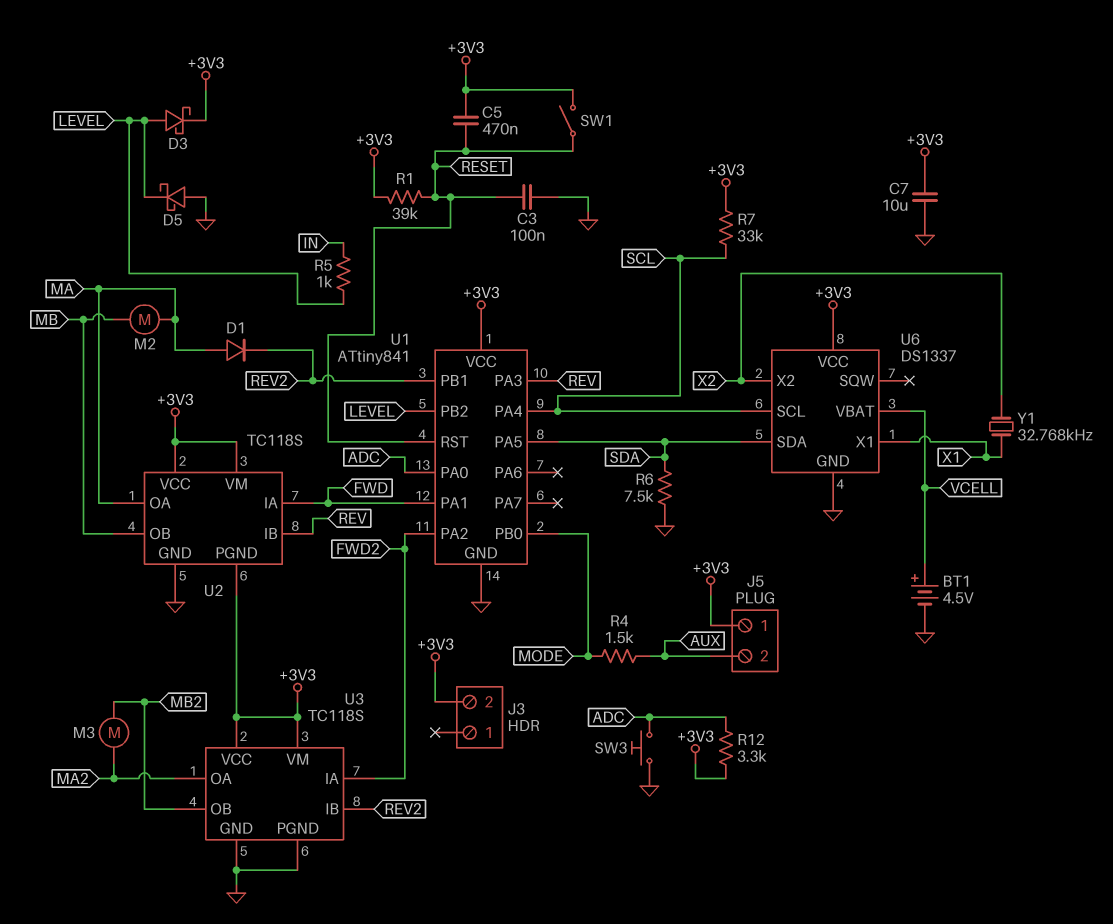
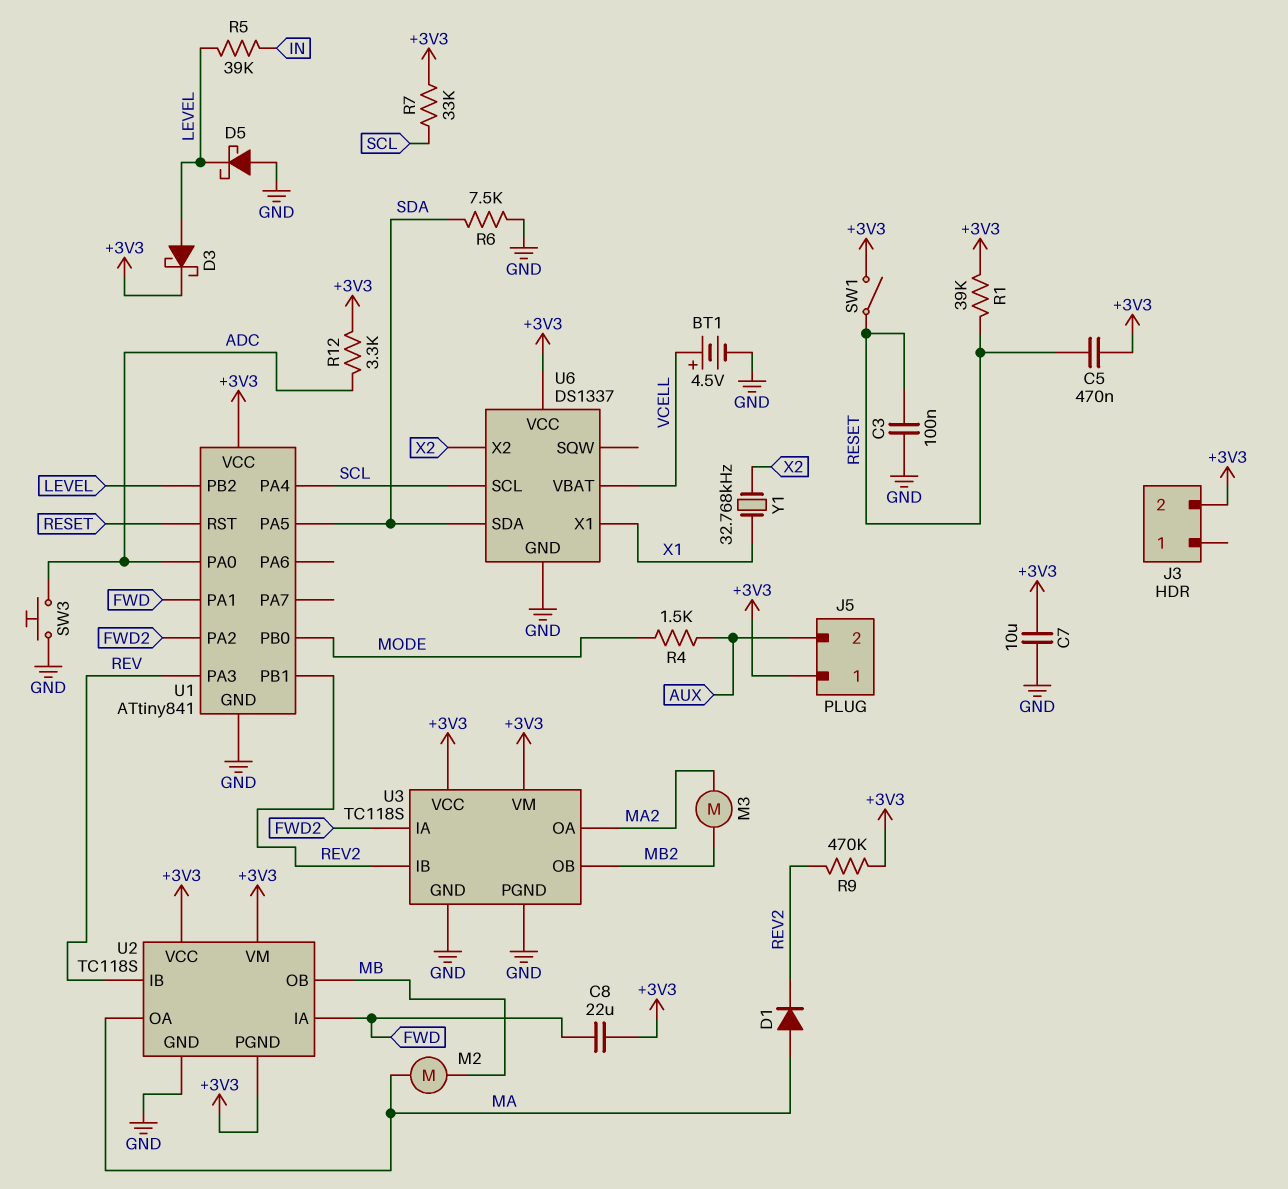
C8: none -> 22uF (+3V3, FWD)
R5: 1k (IN, LEVEL) -> 39k (IN, LEVEL)
R9: none -> 470k (+3V3, REV2)

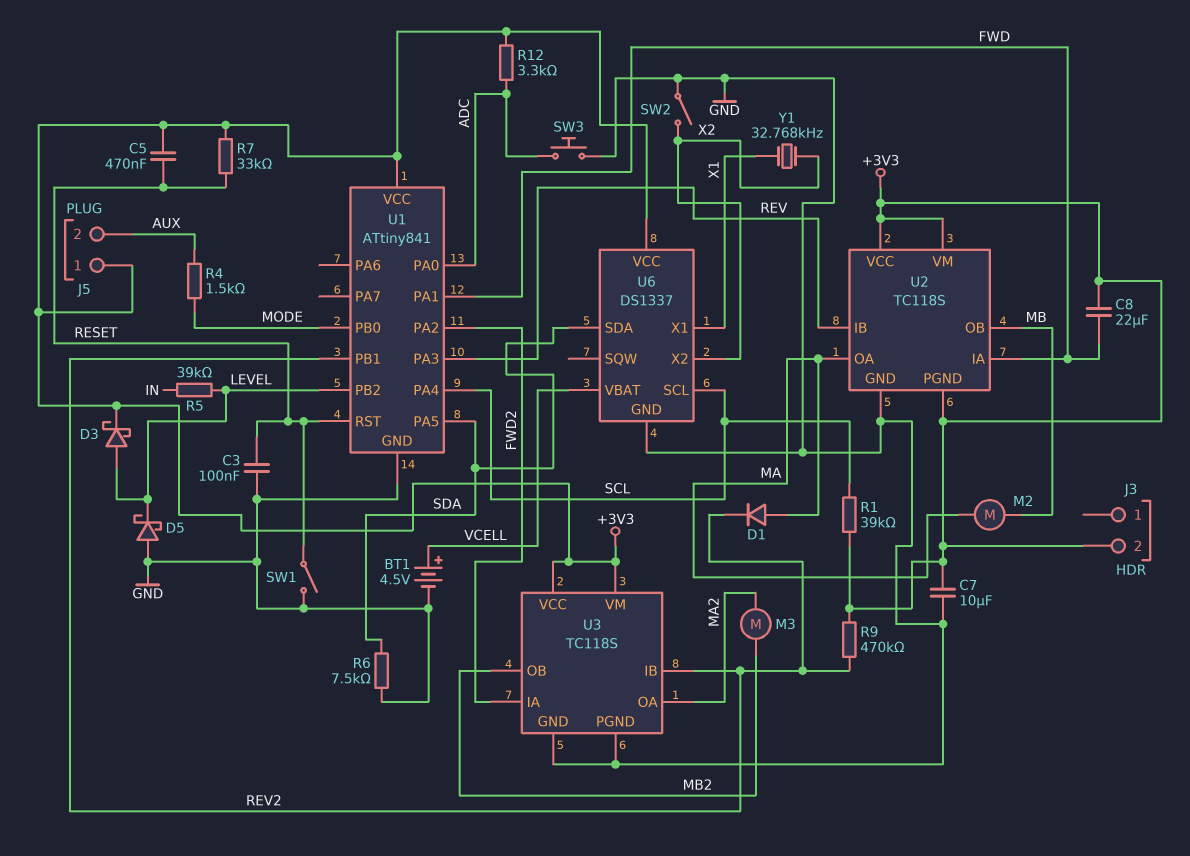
R1: 39k (+3V3, RESET) -> 39k (+3V3, SCL)
R7: 33k (+3V3, SCL) -> 33k (+3V3, RESET)
SW1: switch (+3V3, RESET) -> switch (GND, RESET)
SW2: none -> switch (GND, X2)

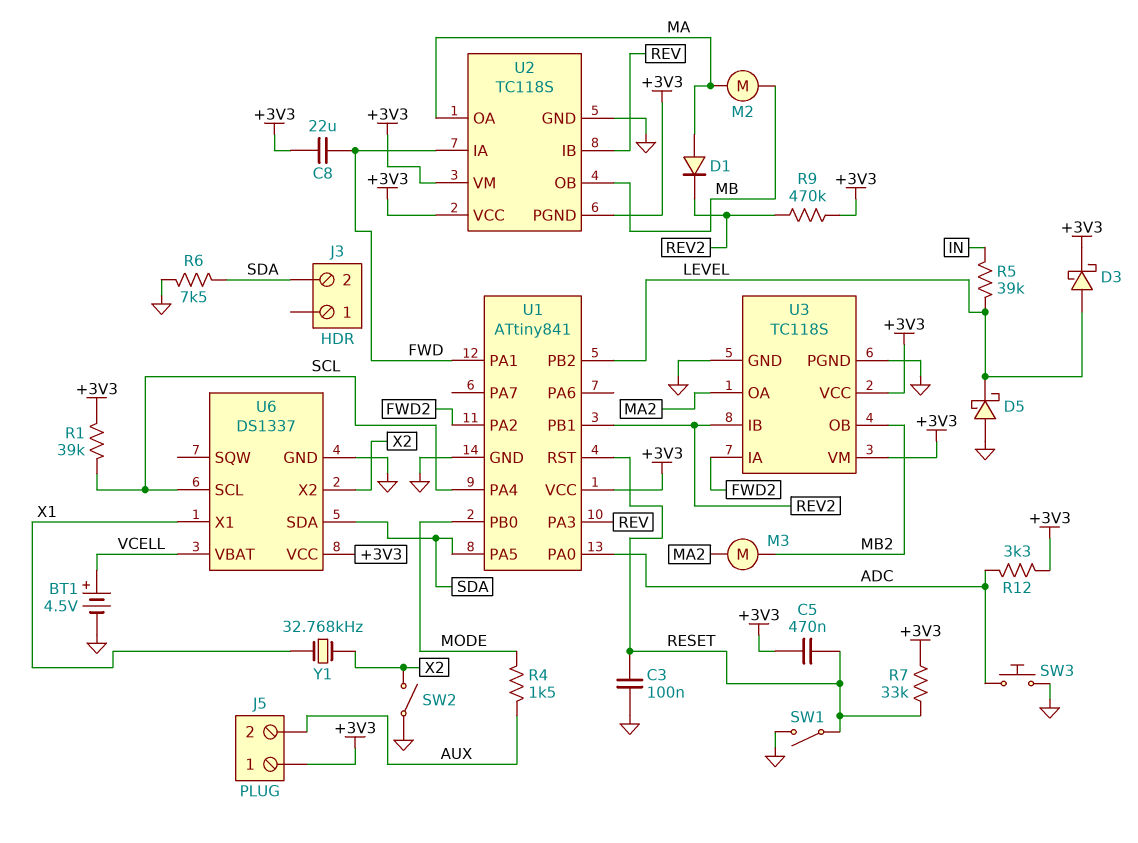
C7: 10uF (+3V3, GND) -> none
J3 pin 2: +3V3 -> SDA

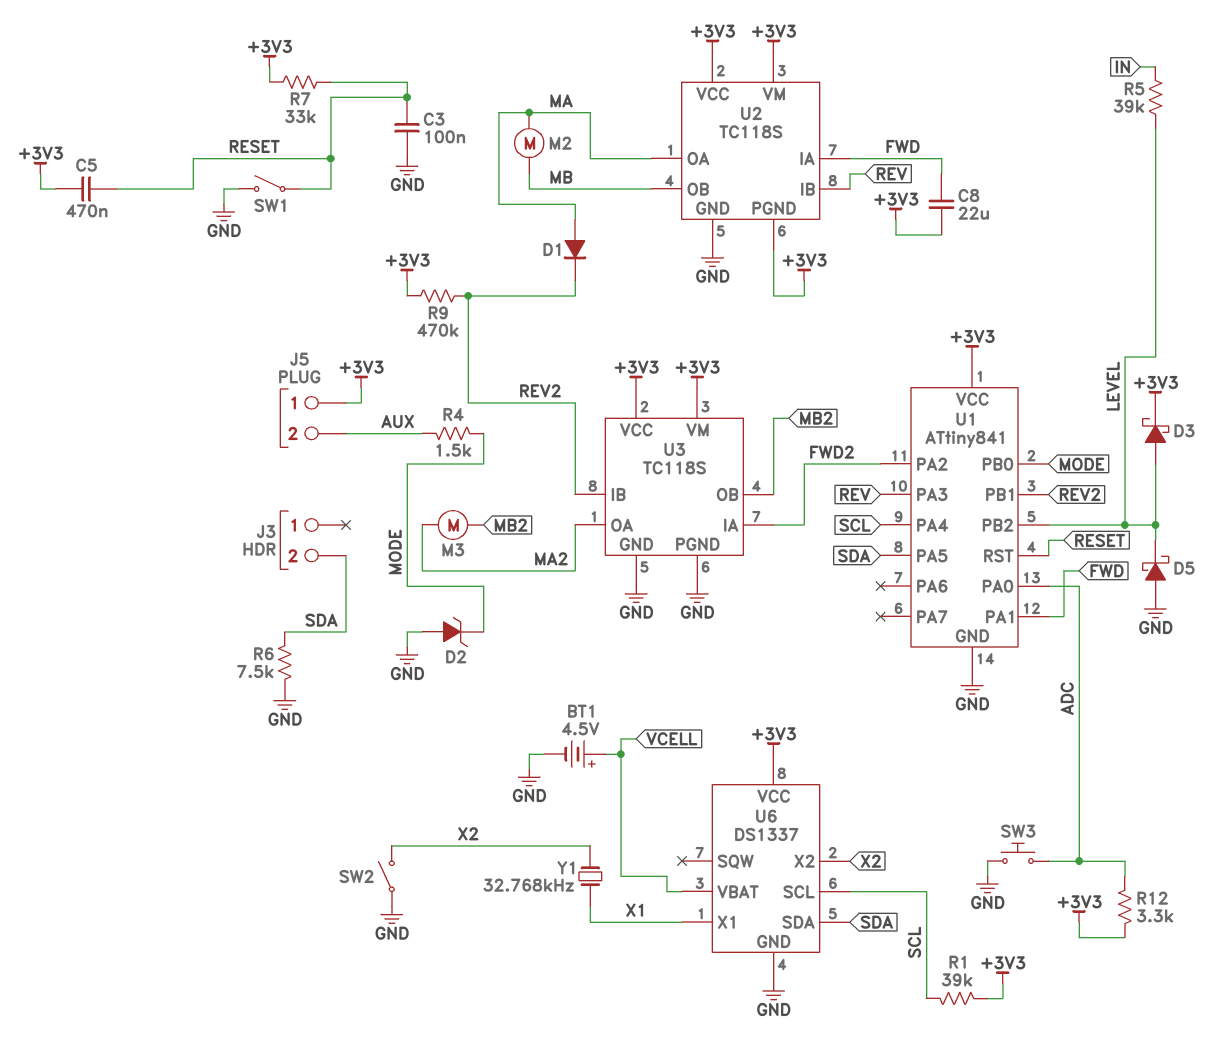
D2: none -> zener (A GND, K MODE)

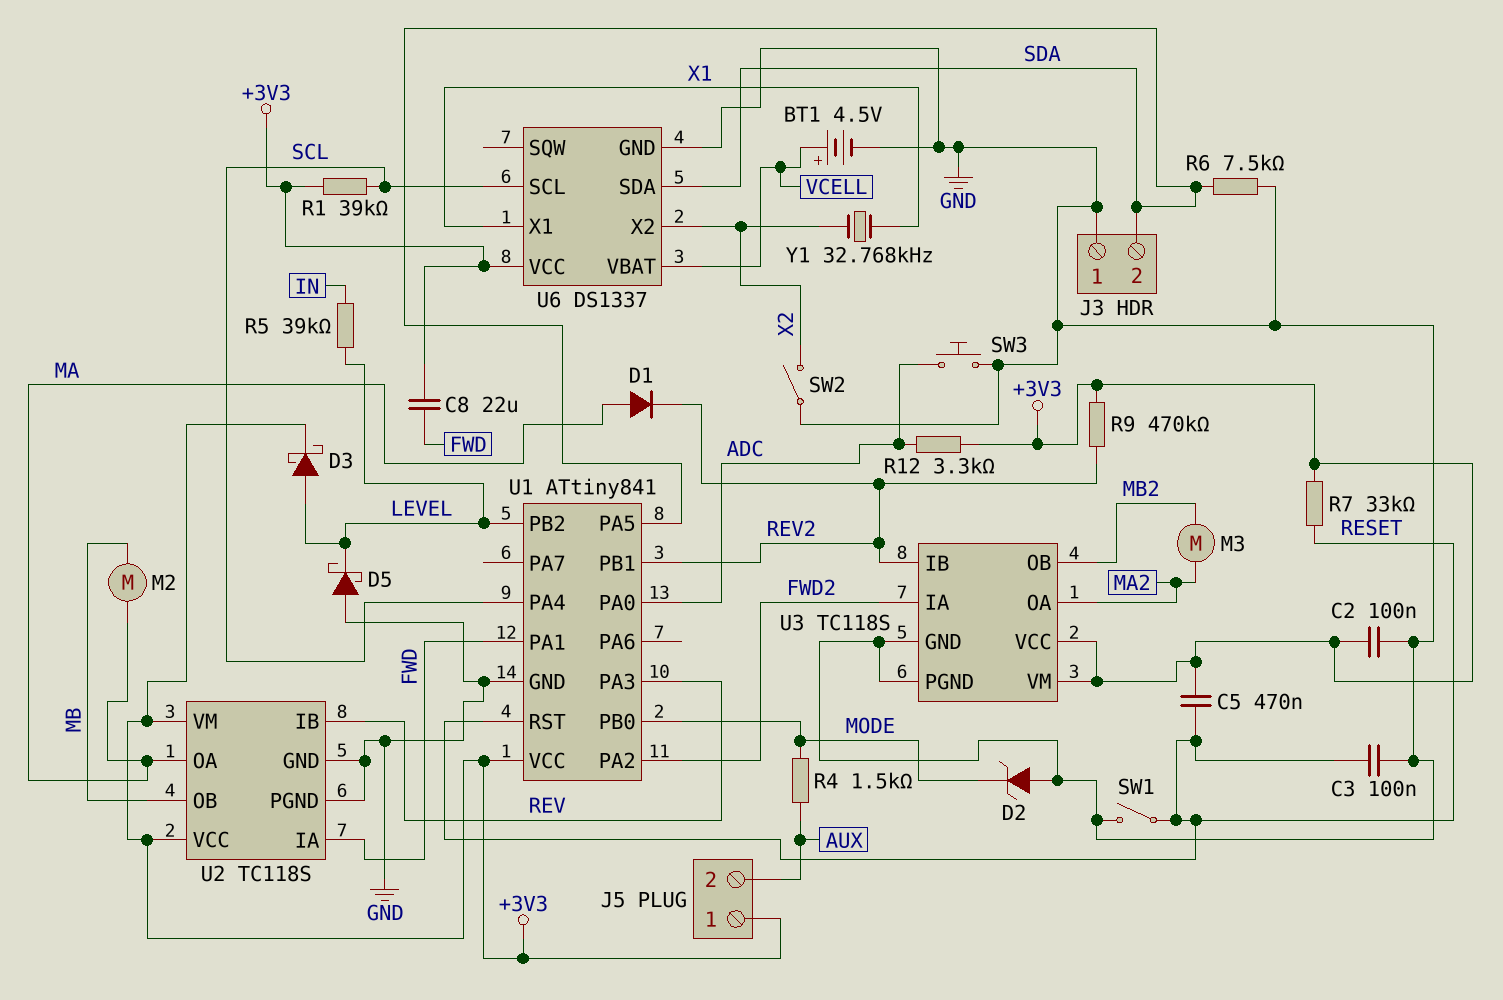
C2: none -> 100nF (+3V3, GND)
J3 pin 1: none -> GND
U2 pin PGND: +3V3 -> GND

